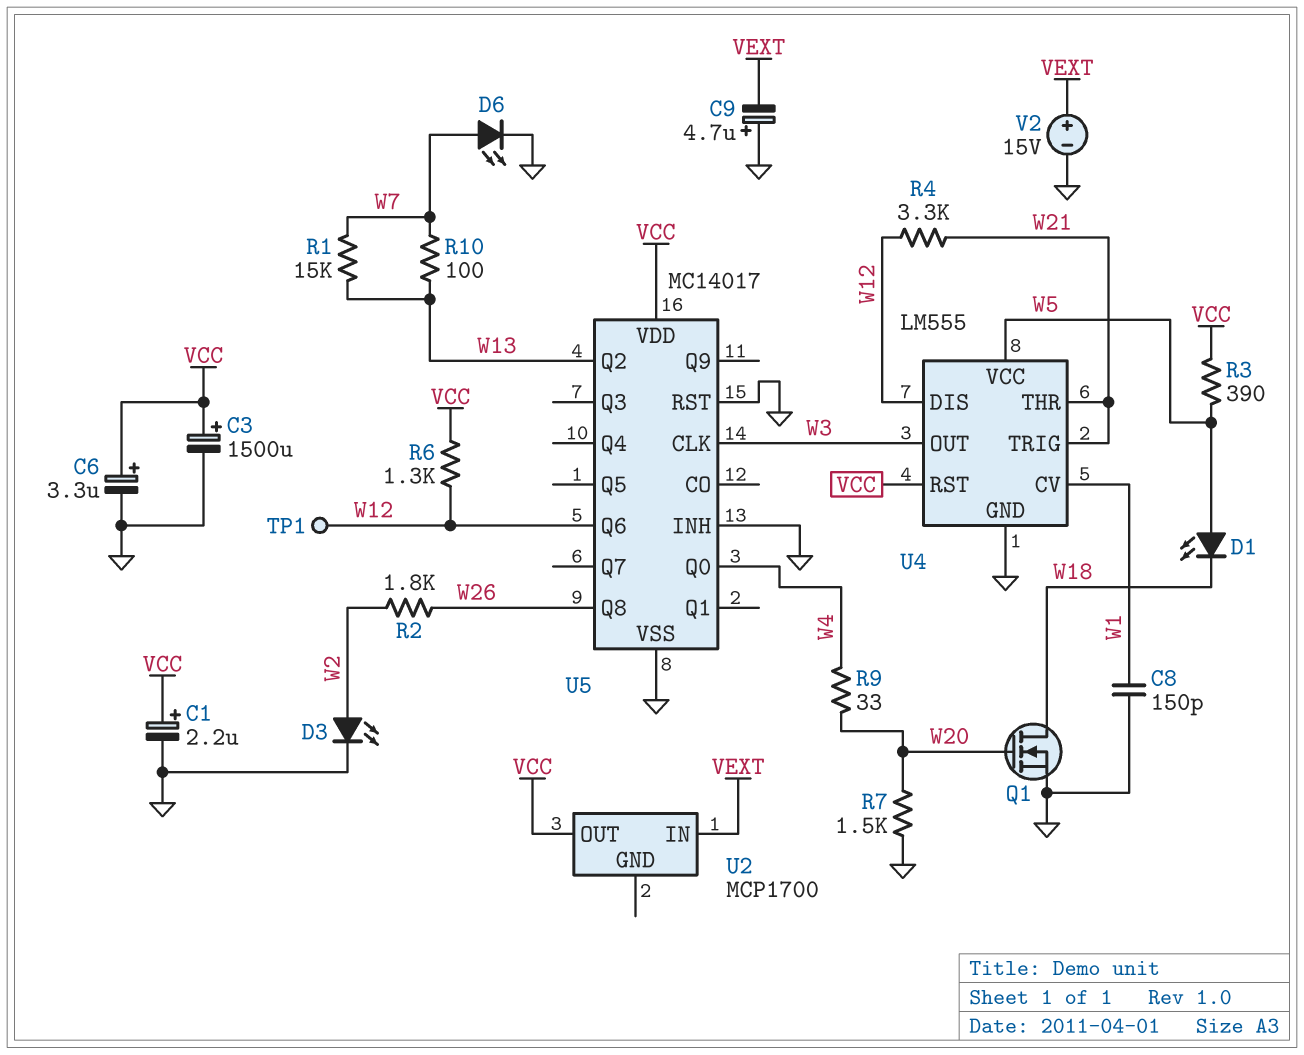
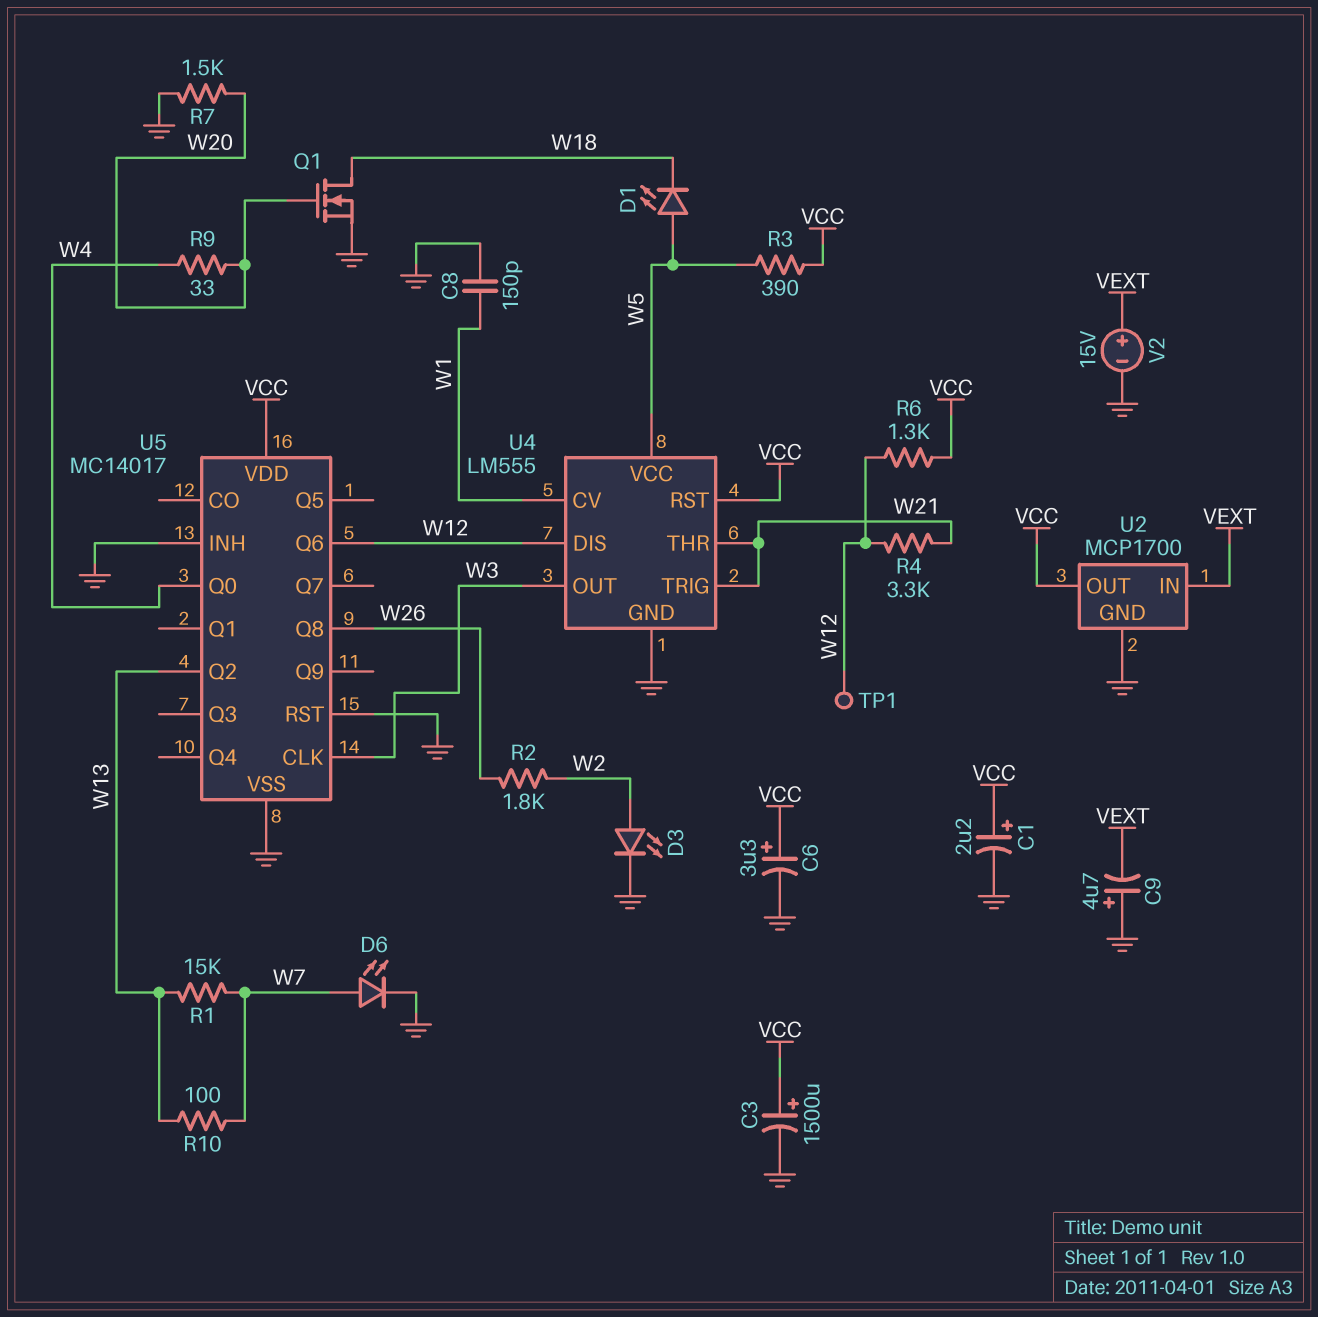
U2 pin GND: none -> GND

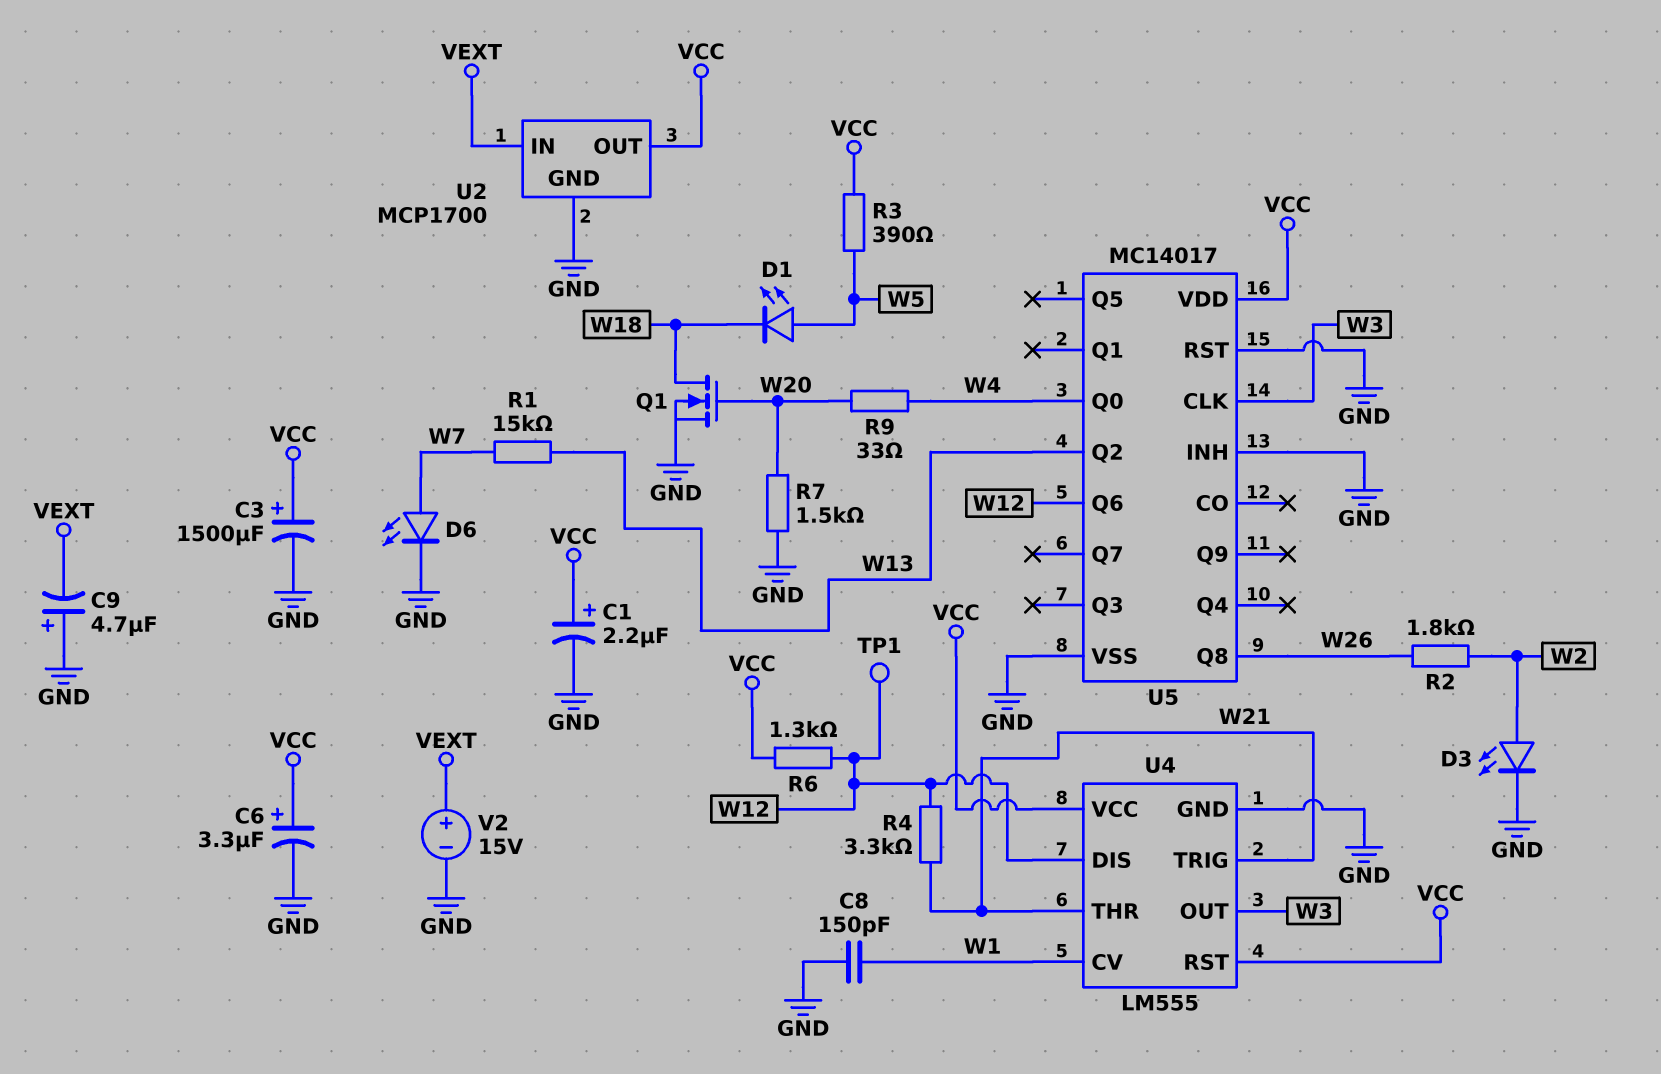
R10: 100 (W7, W13) -> none
U4 pin VCC: W5 -> VCC

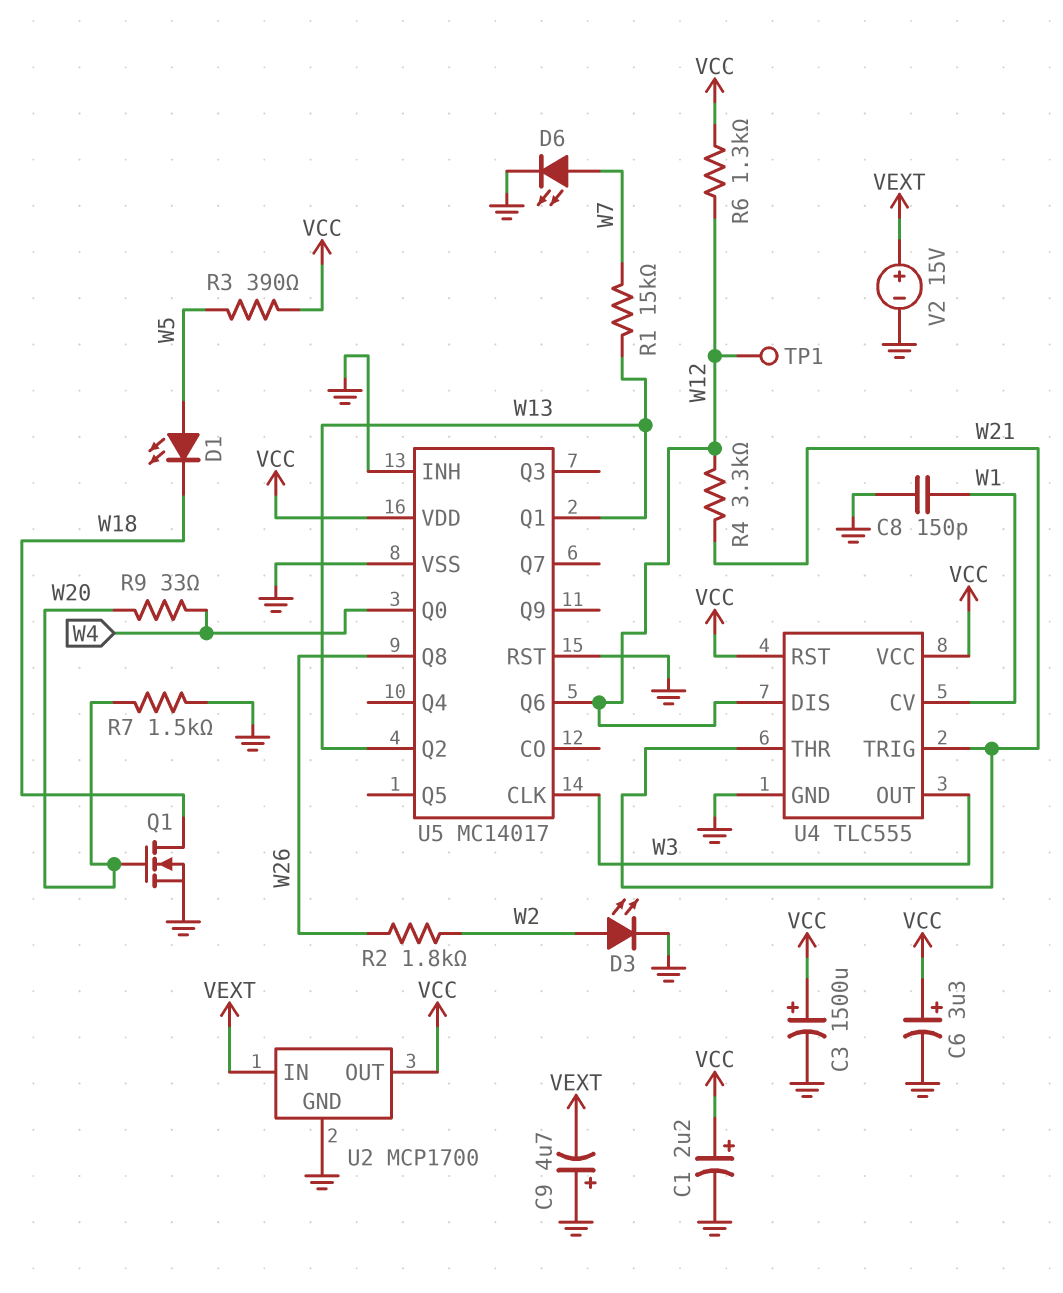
U4: LM555 -> TLC555
U5 pin Q1: none -> W13

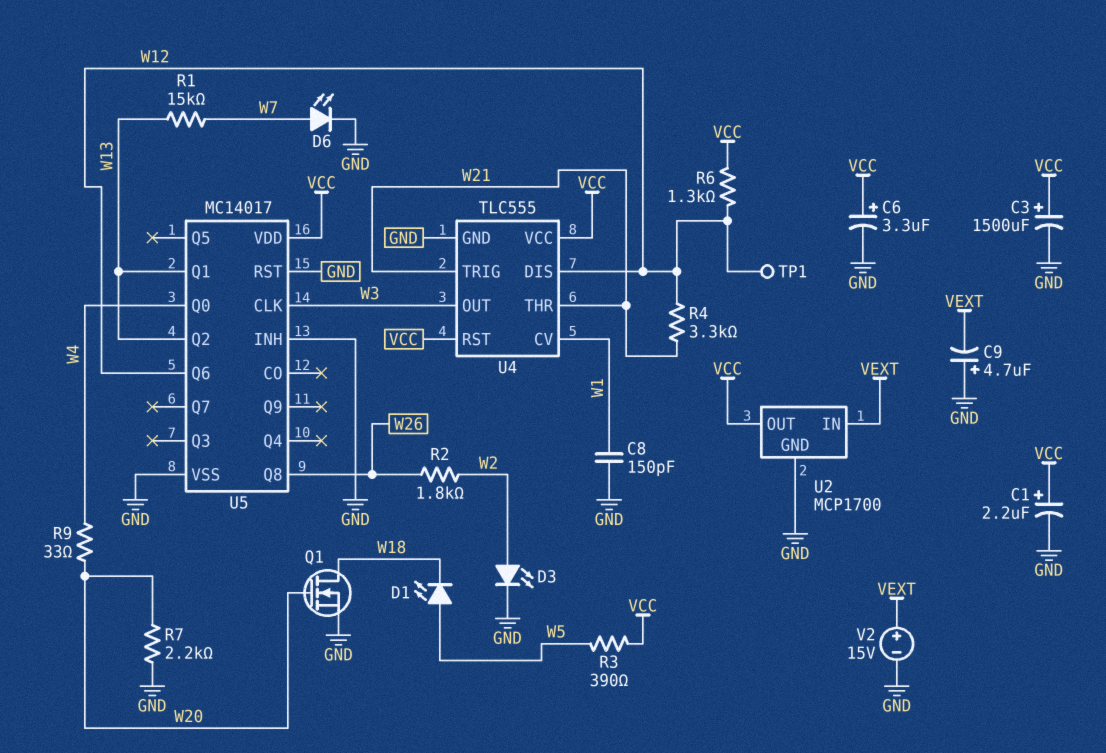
R7: 1.5k (GND, W20) -> 2.2k (GND, W20)

